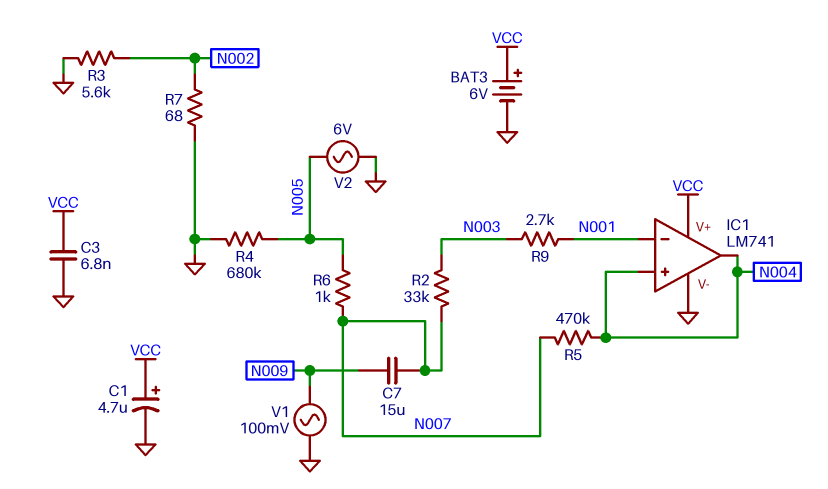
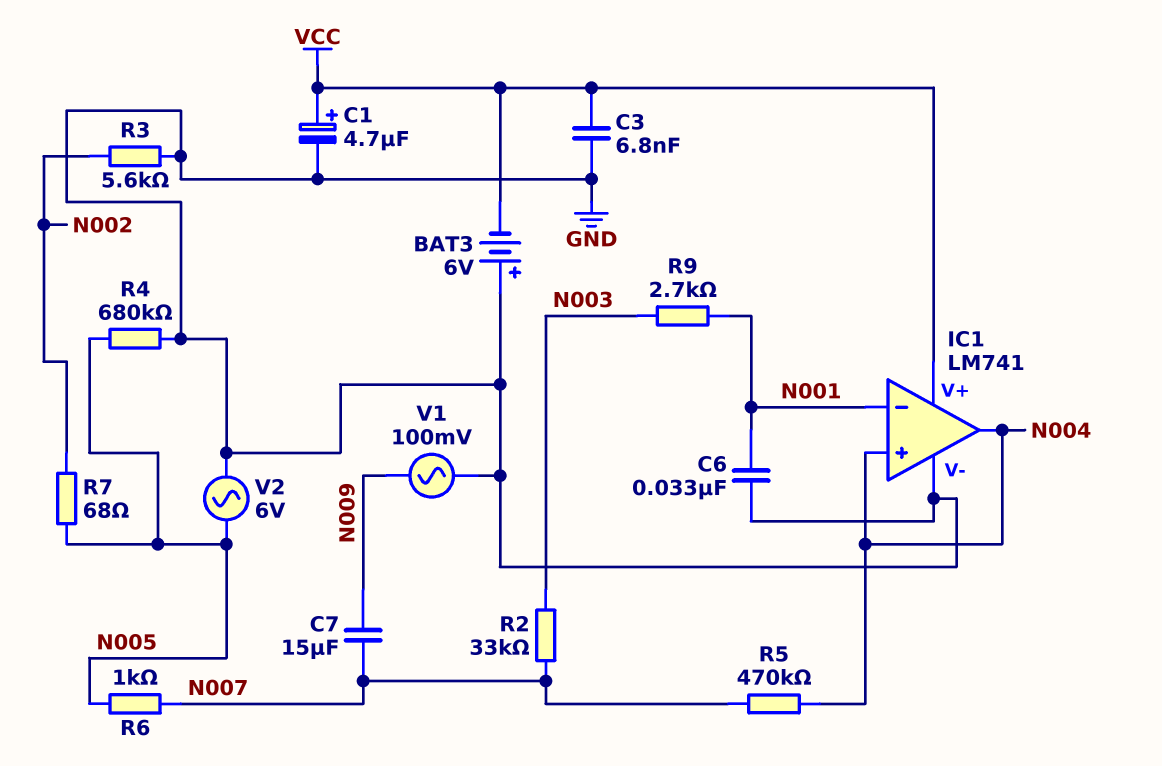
BAT3: 6V (plus VCC, minus GND) -> 6V (plus GND, minus VCC)
C6: none -> 33nF (GND, N001)
R7: 68 (GND, N002) -> 68 (N002, N005)

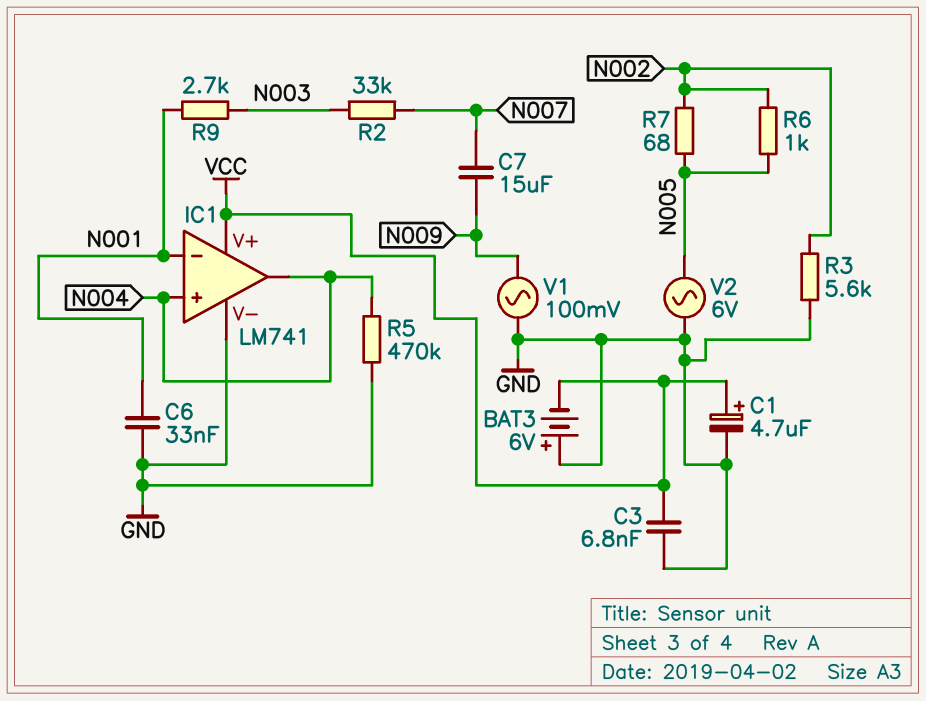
R4: 680k (GND, N005) -> none
R5: 470k (N004, N007) -> 470k (GND, N004)
R6: 1k (N005, N007) -> 1k (N002, N005)

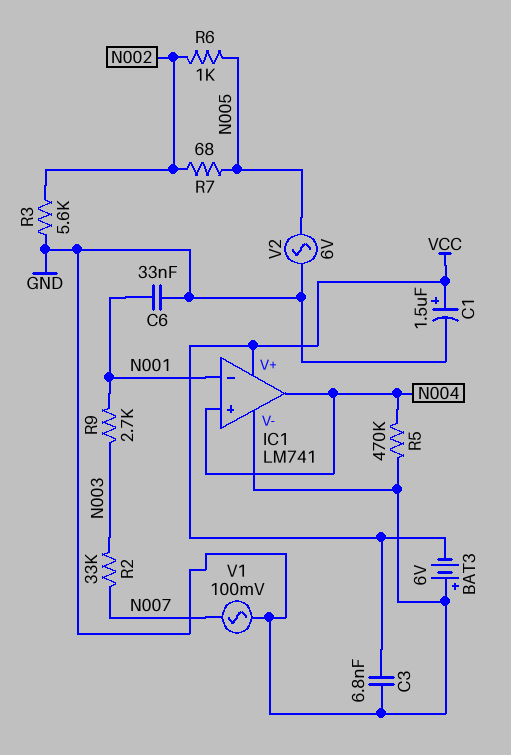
C1: 4.7uF (plus VCC, minus GND) -> 1.5uF (plus VCC, minus GND)
C7: 15uF (N007, N009) -> none
V1: AC 100mV (GND, N009) -> AC 100mV (GND, N007)

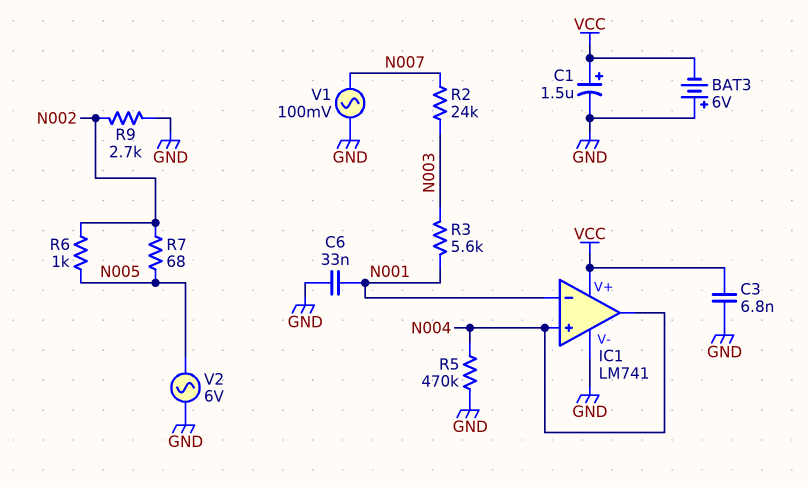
R2: 33k (N003, N007) -> 24k (N003, N007)
R3: 5.6k (GND, N002) -> 5.6k (N001, N003)
R9: 2.7k (N001, N003) -> 2.7k (GND, N002)

